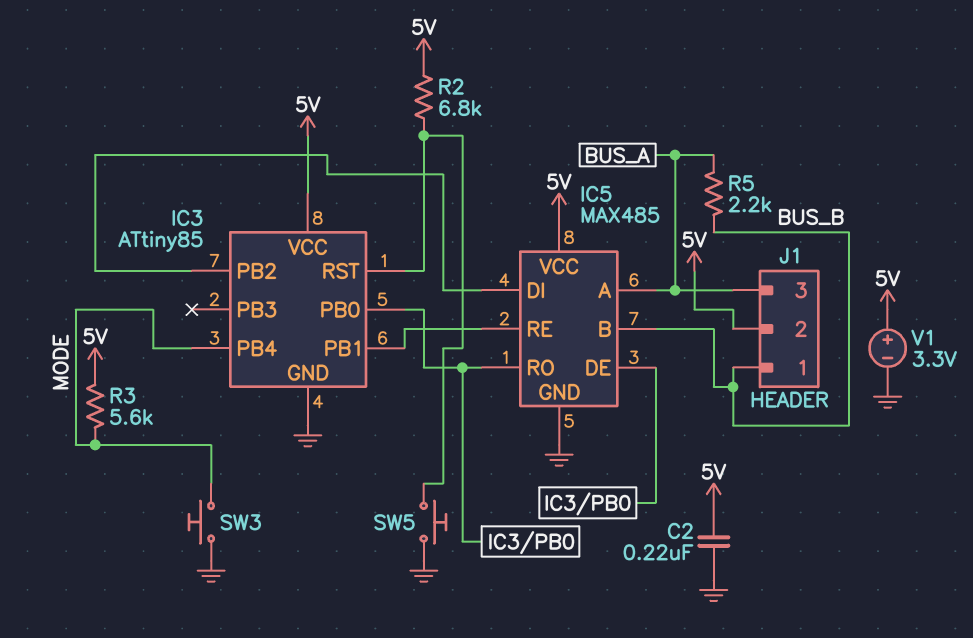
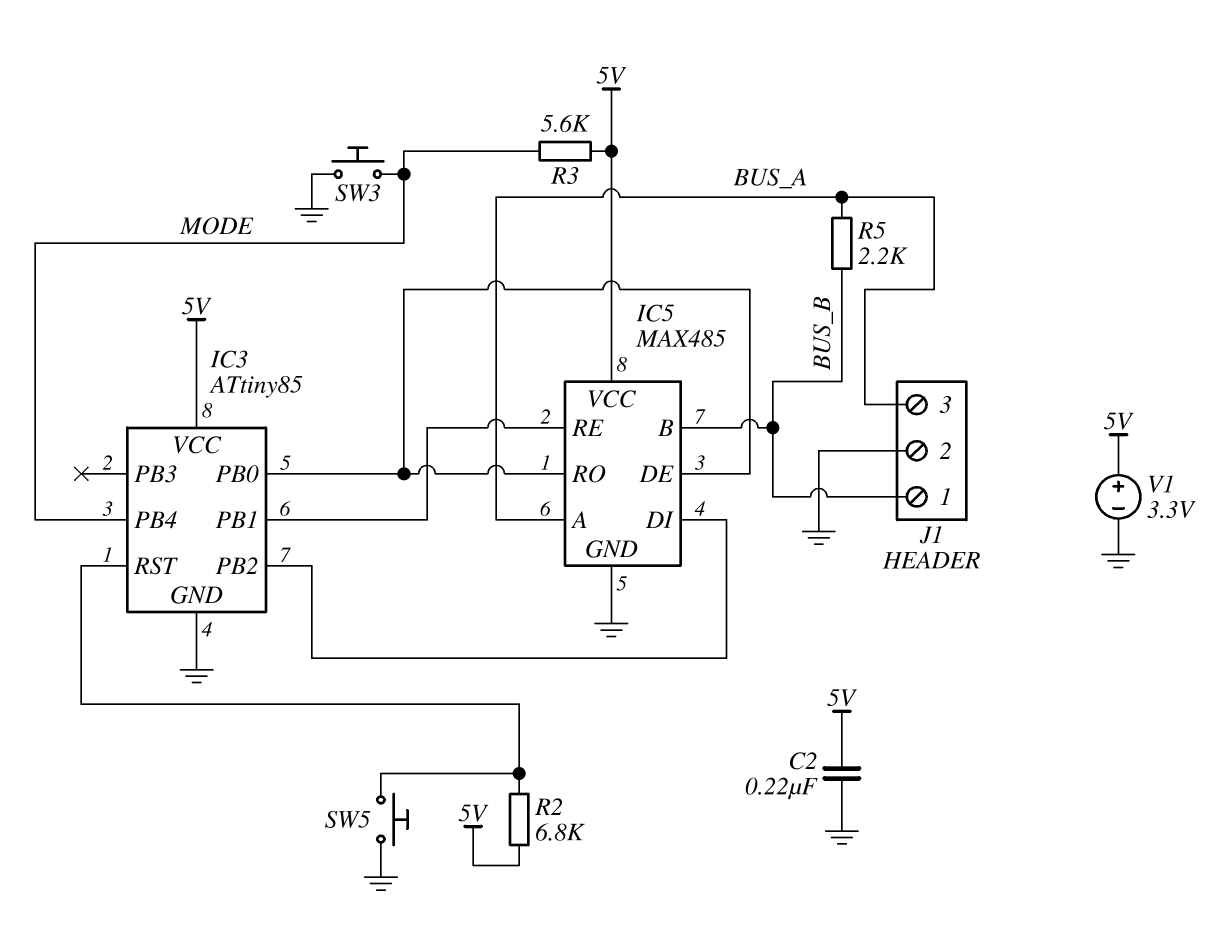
J1 pin 2: 5V -> GND

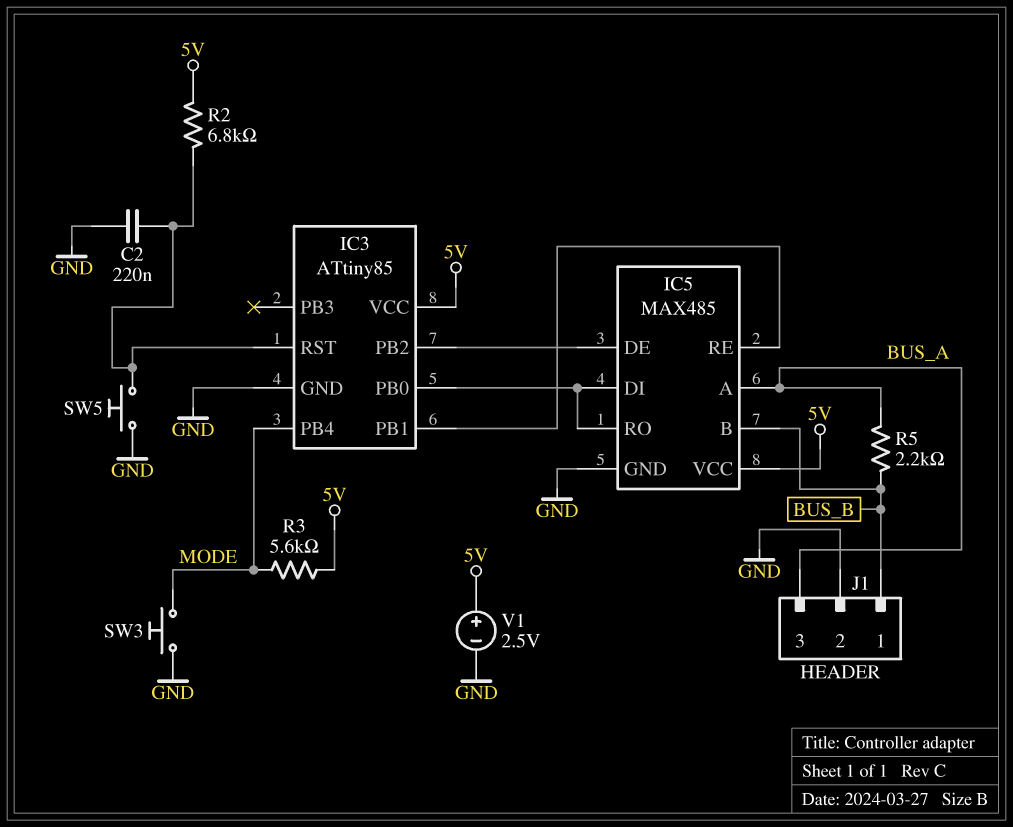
C2: 220nF (5V, GND) -> 220nF (GND, IC3/RST)
IC5 pin DE: IC3/PB0 -> IC3/PB2
IC5 pin DI: IC3/PB2 -> IC3/PB0
V1: 3.3V (plus 5V, minus GND) -> 2.5V (plus 5V, minus GND)

